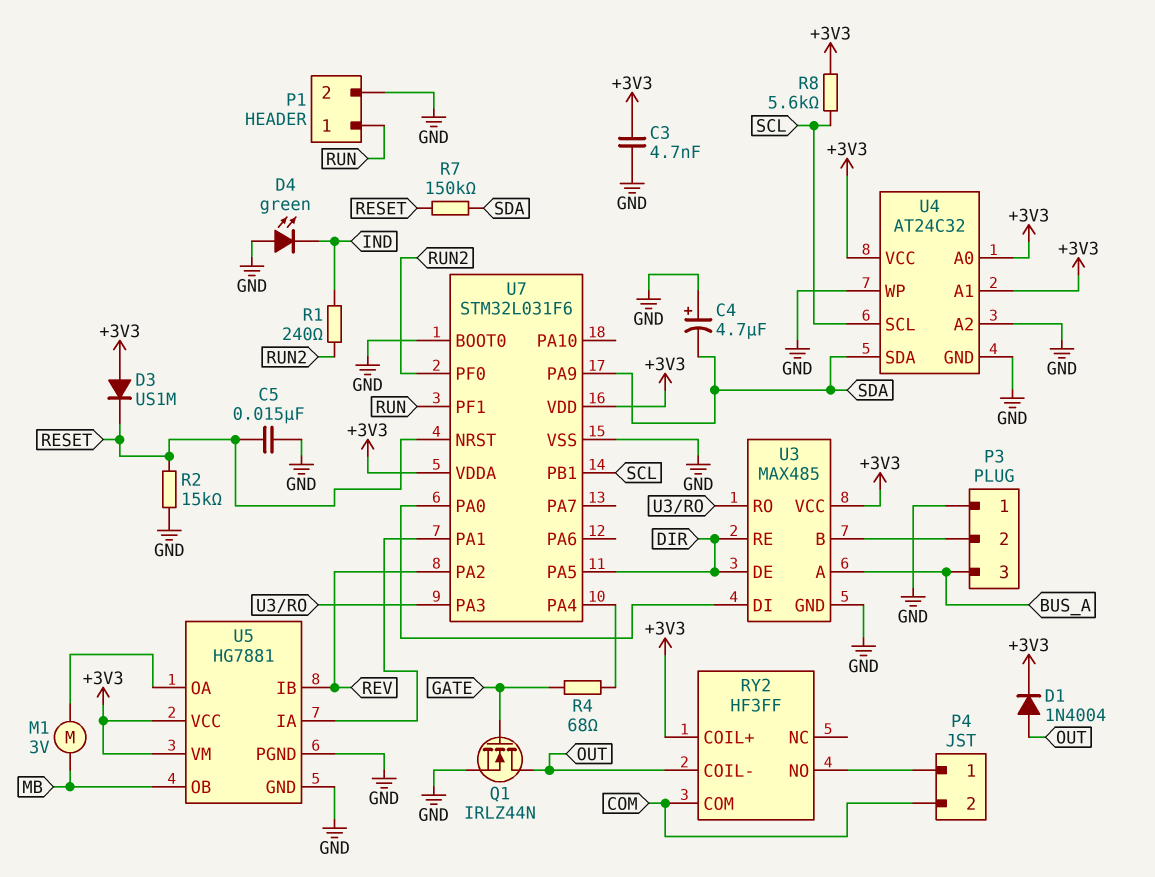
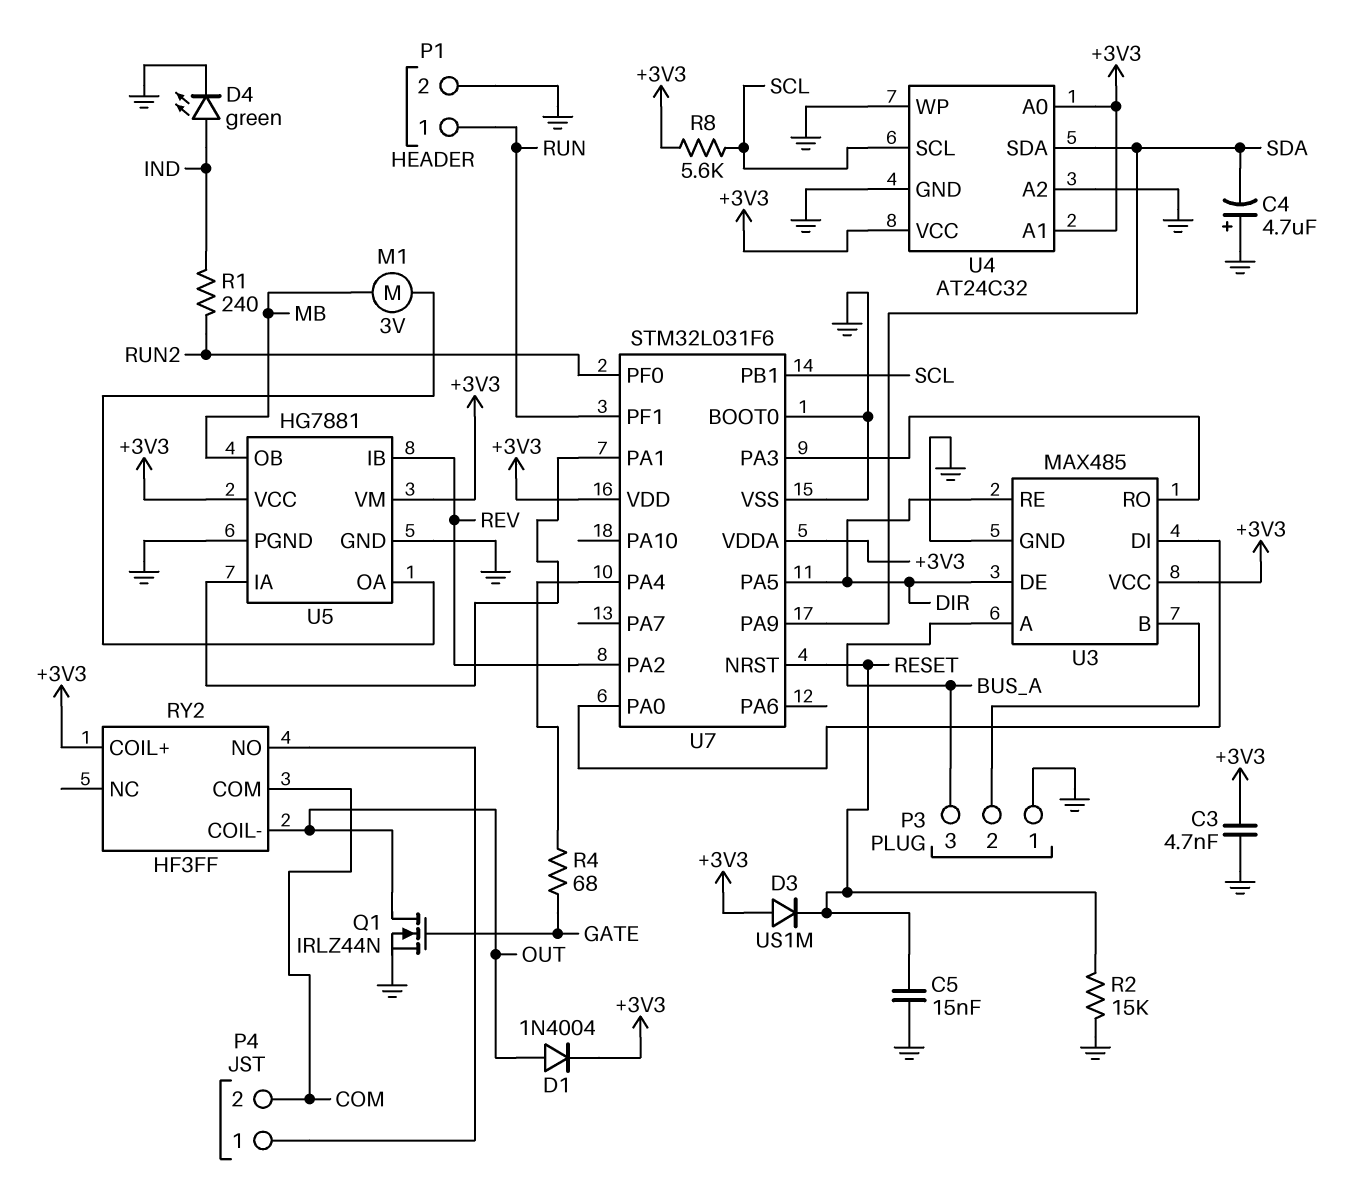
D4: LED green (A GND, K IND) -> LED green (A IND, K GND)
R7: 150k (RESET, SDA) -> none

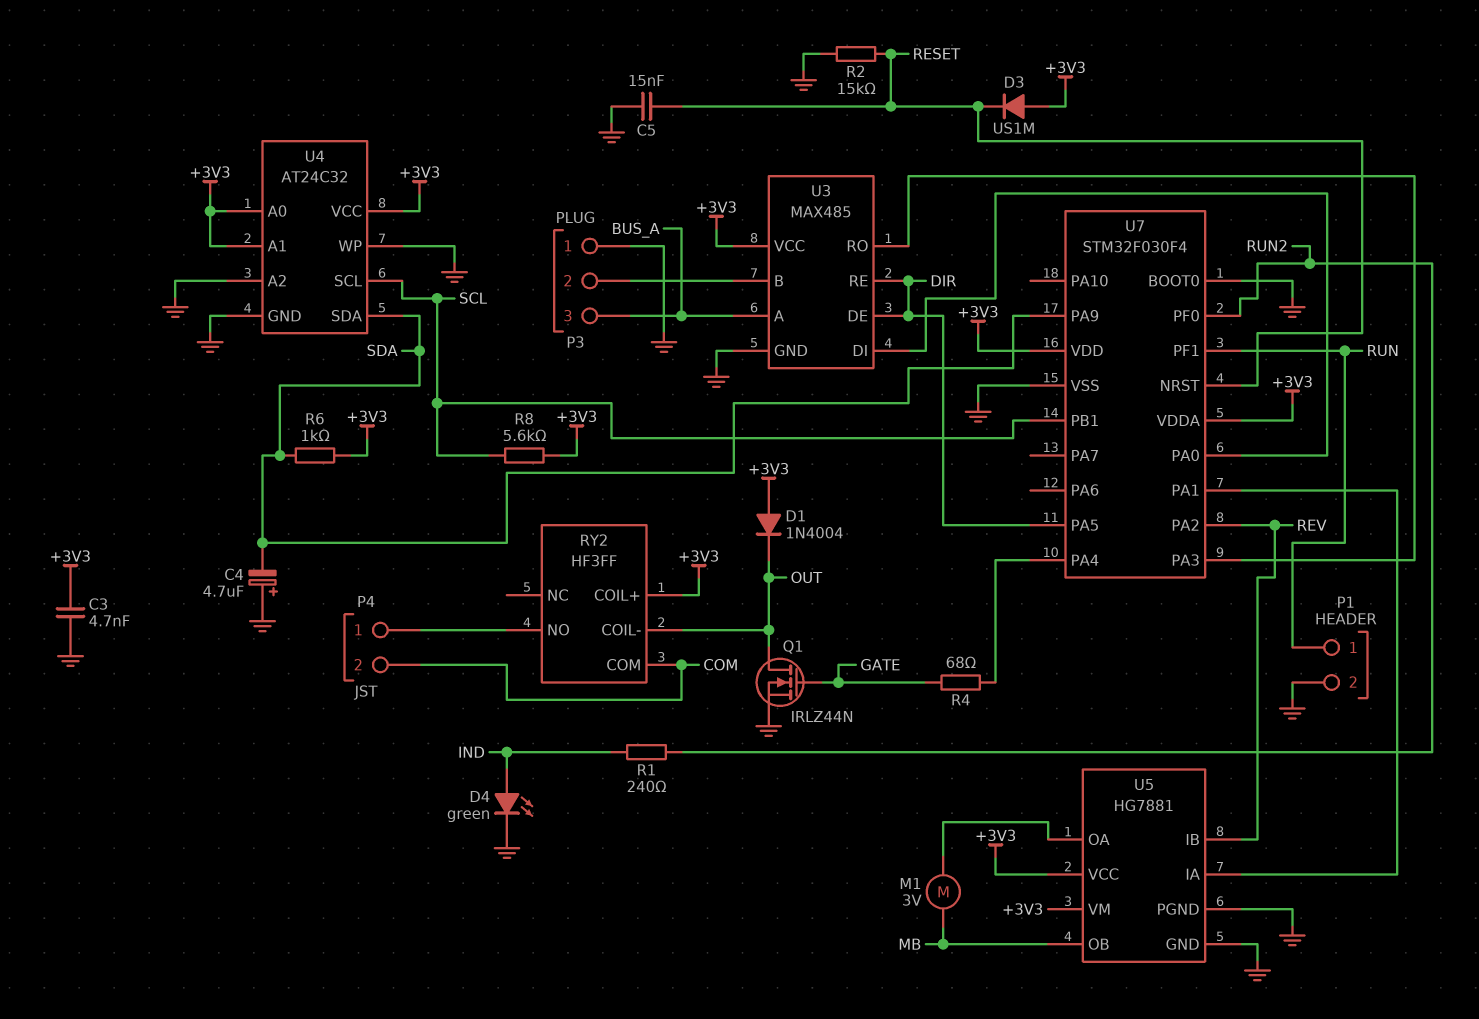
D1: diode 1N4004 (A OUT, K +3V3) -> diode 1N4004 (A +3V3, K OUT)
R6: none -> 1k (+3V3, SDA)
U7: STM32L031F6 -> STM32F030F4

